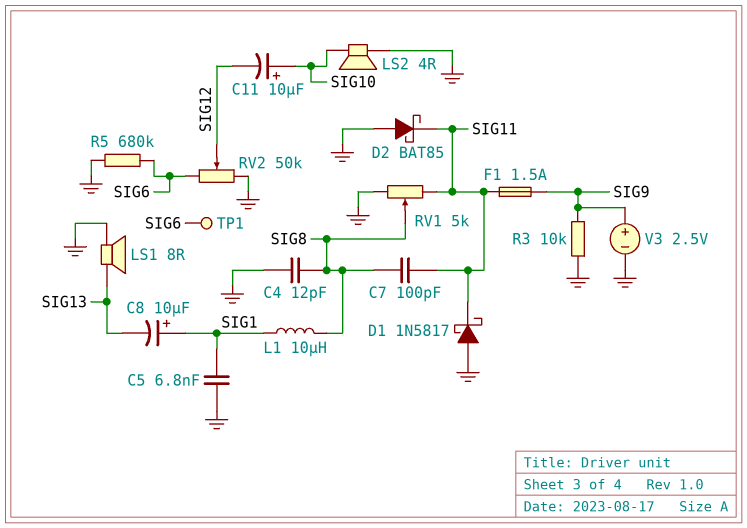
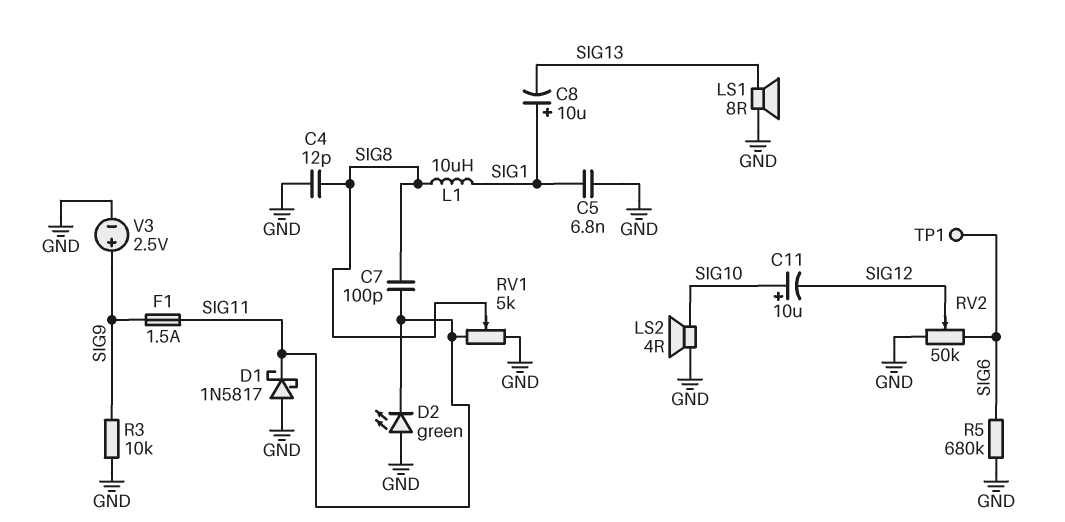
D2: schottky BAT85 (A GND, K SIG11) -> LED green (A GND, K SIG11)

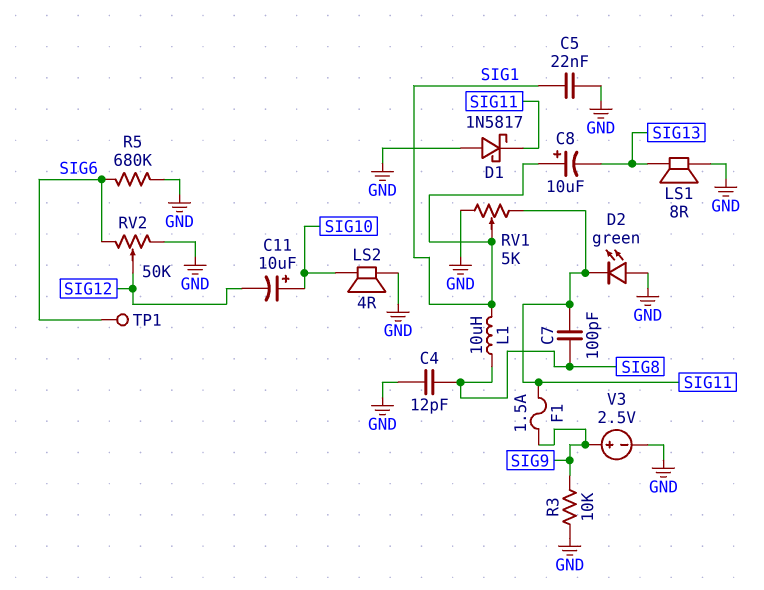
C5: 6.8nF (GND, SIG1) -> 22nF (GND, SIG1)
RV1: 5k (GND, SIG11, wiper SIG8) -> 5k (GND, SIG11, wiper SIG1)

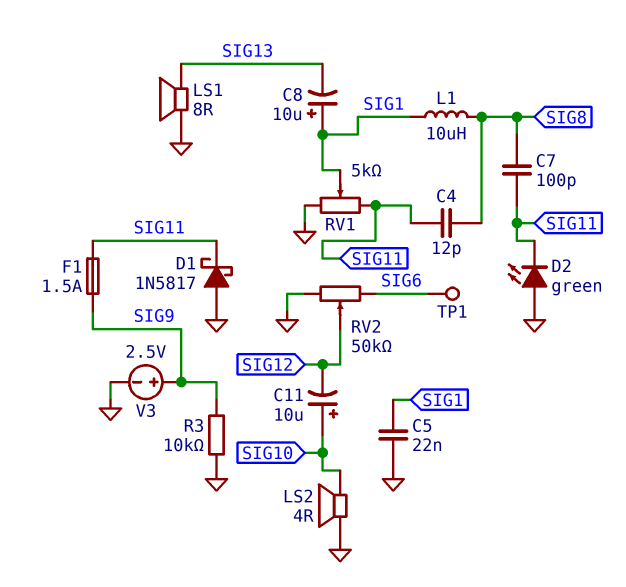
C4: 12pF (GND, SIG8) -> 12pF (SIG8, SIG11)
R5: 680k (GND, SIG6) -> none

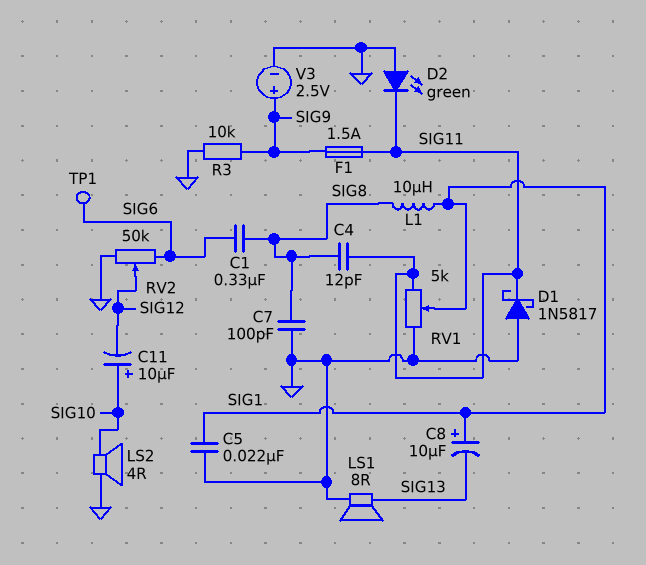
C1: none -> 330nF (SIG6, SIG8)
C7: 100pF (SIG8, SIG11) -> 100pF (GND, SIG8)

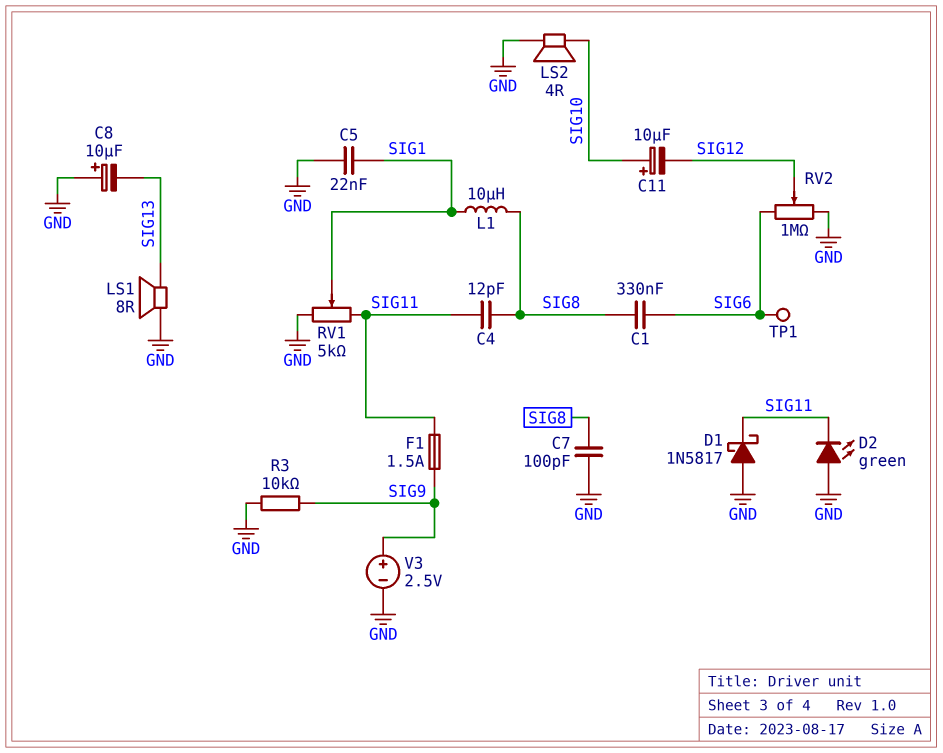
C8: 10uF (plus SIG1, minus SIG13) -> 10uF (plus GND, minus SIG13)
RV2: 50k (GND, SIG6, wiper SIG12) -> 1M (GND, SIG6, wiper SIG12)

